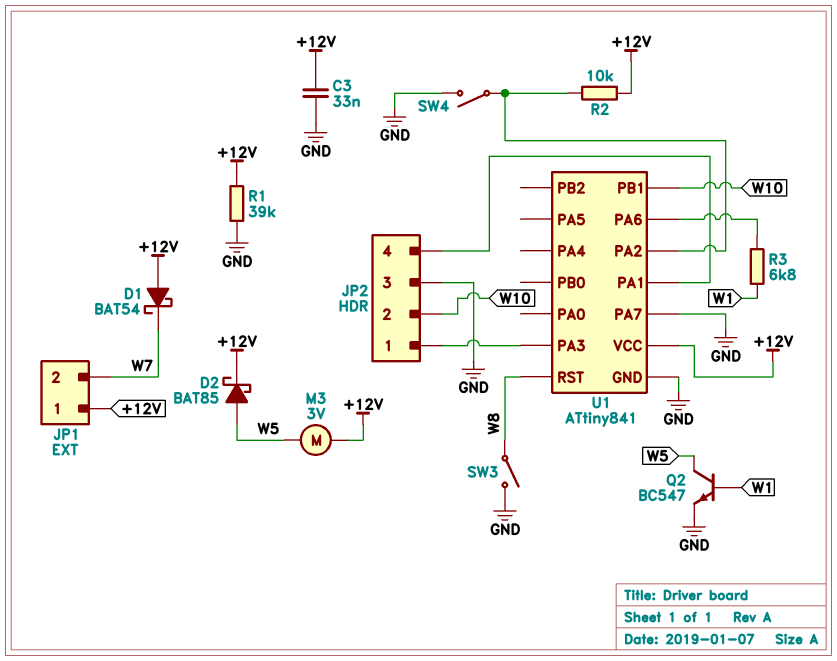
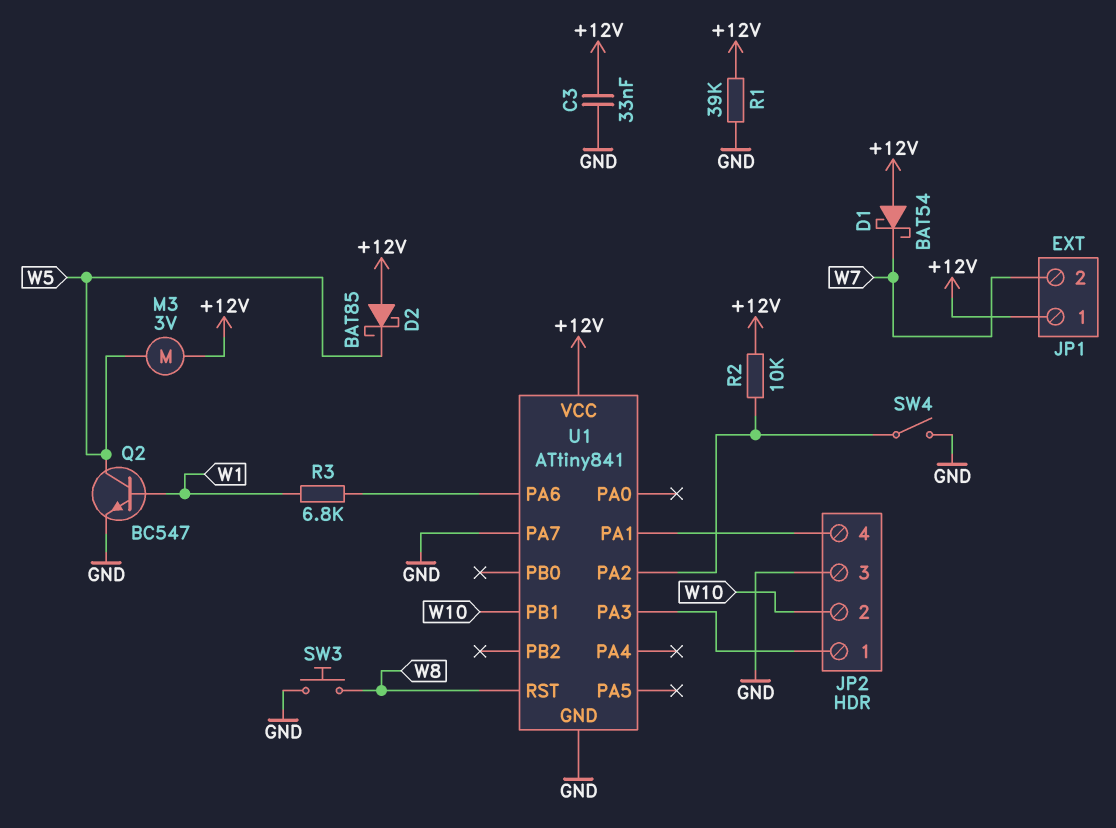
D2: schottky BAT85 (A W5, K +12V) -> schottky BAT85 (A +12V, K W5)
SW3: switch (GND, W8) -> button (GND, W8)

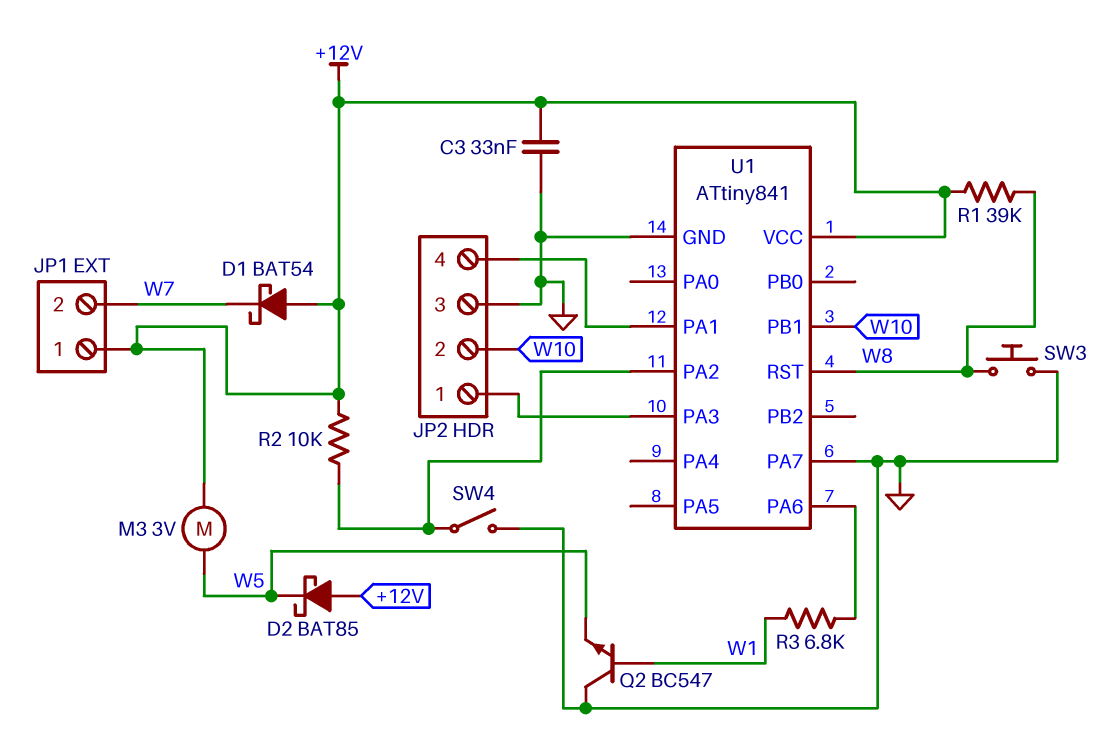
Q2: NPN BC547 (B W1, C W5, E GND) -> NPN BC547 (B W1, C GND, E W5)
R1: 39k (+12V, GND) -> 39k (+12V, W8)

